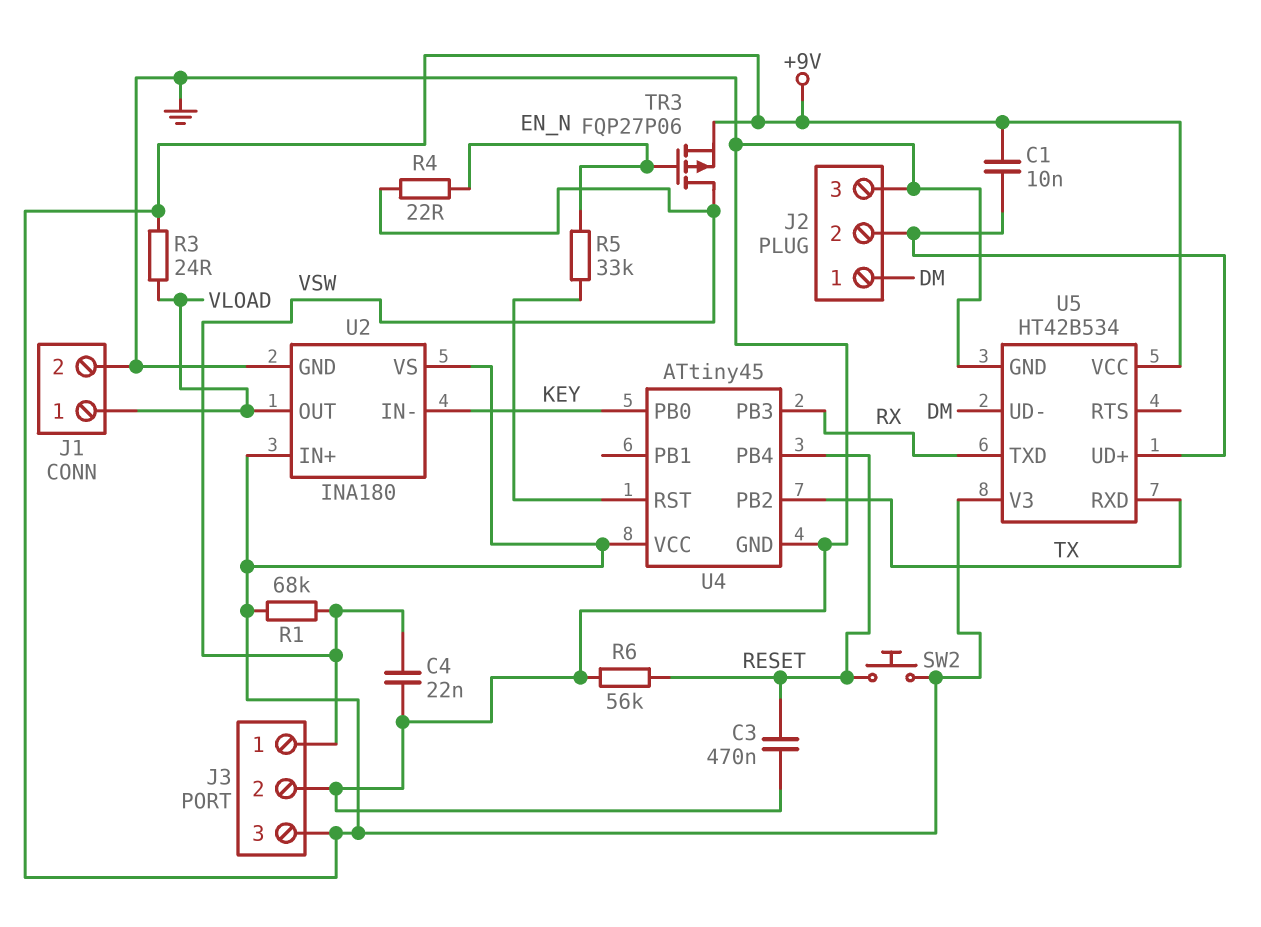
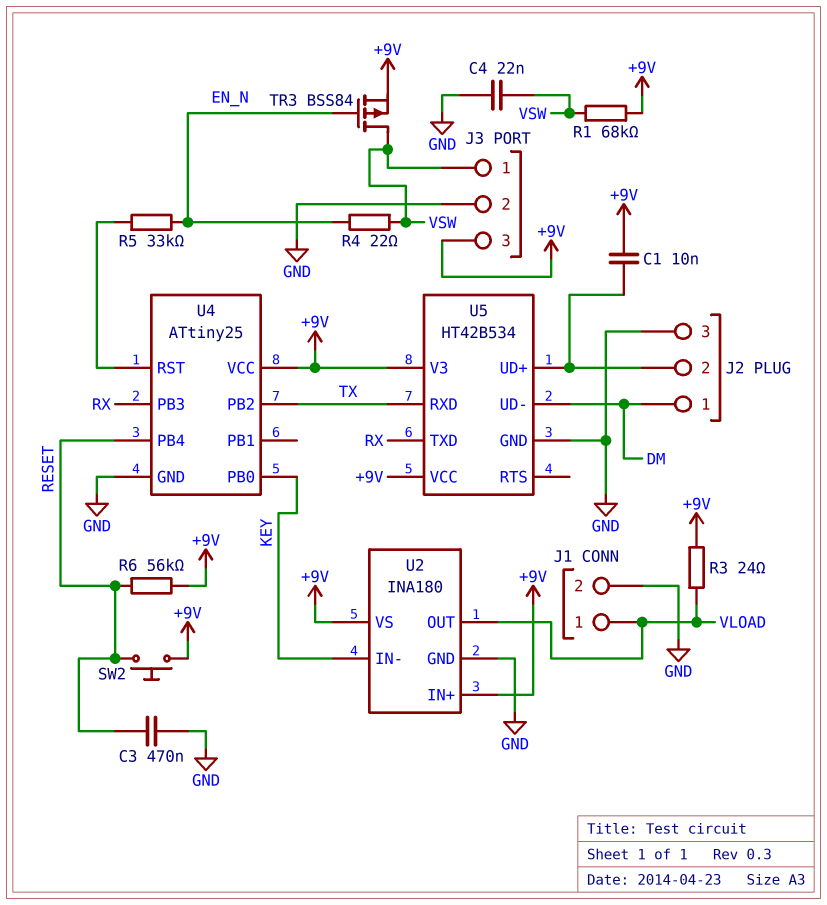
R6: 56k (GND, RESET) -> 56k (+9V, RESET)
TR3: PMOS FQP27P06 (G EN_N, D VSW, S +9V) -> PMOS BSS84 (G EN_N, D VSW, S +9V)
U4: ATtiny45 -> ATtiny25

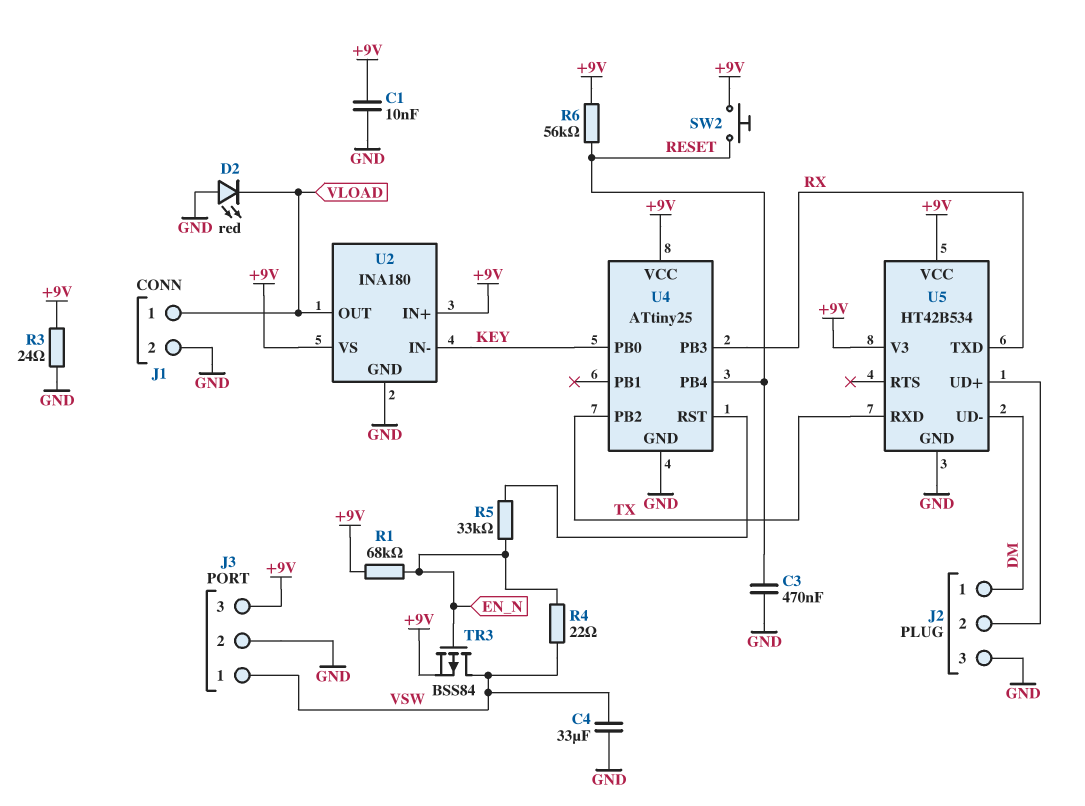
C1: 10nF (+9V, J2/2) -> 10nF (+9V, GND)
C4: 22nF (GND, VSW) -> 33uF (GND, VSW)
D2: none -> LED red (A GND, K VLOAD)
R1: 68k (+9V, VSW) -> 68k (+9V, EN_N)
R3: 24 (+9V, VLOAD) -> 24 (+9V, GND)

